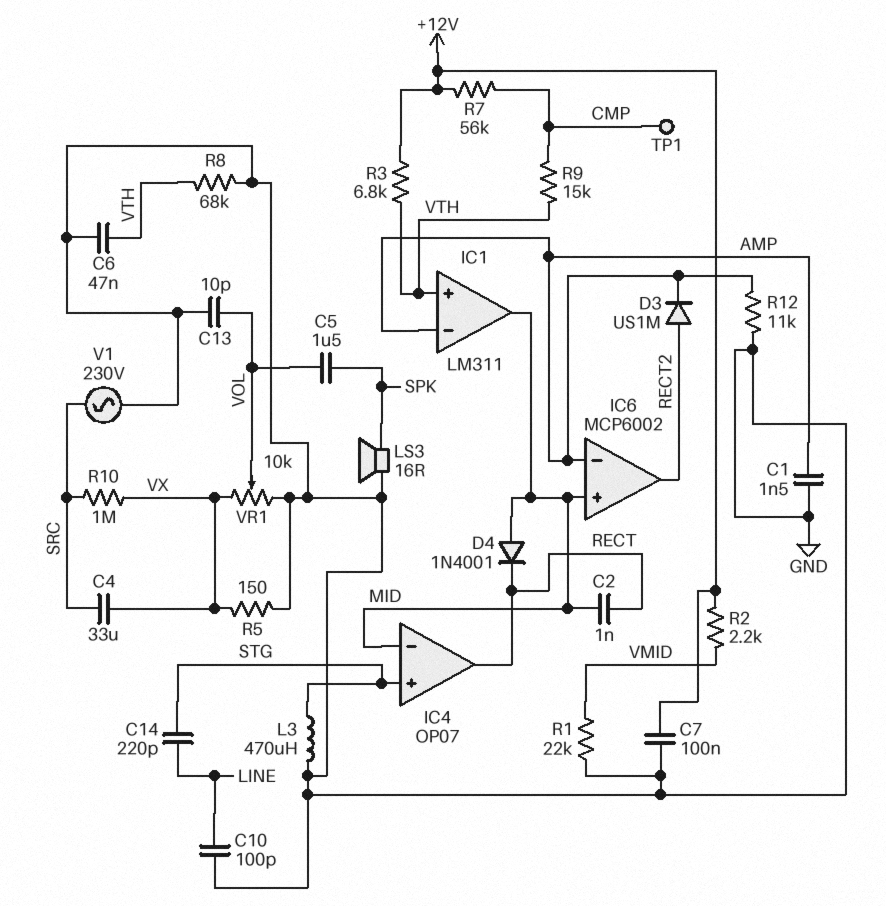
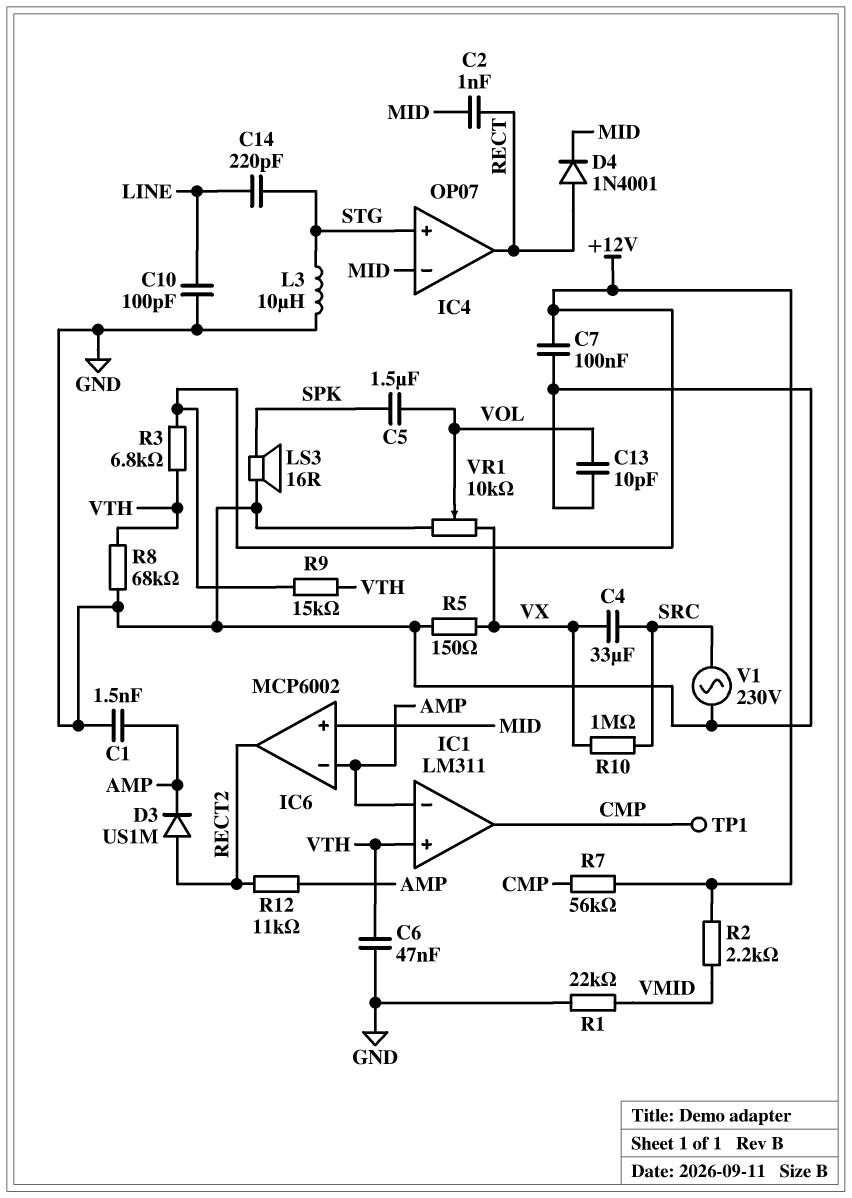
D4: diode 1N4001 (A MID, K RECT) -> diode 1N4001 (A RECT, K MID)
IC1 pin out: MID -> CMP
L3: 470uH (GND, STG) -> 10uH (GND, STG)
R9: 15k (CMP, VTH) -> 15k (+12V, VTH)
R12: 11k (AMP, GND) -> 11k (AMP, RECT2)

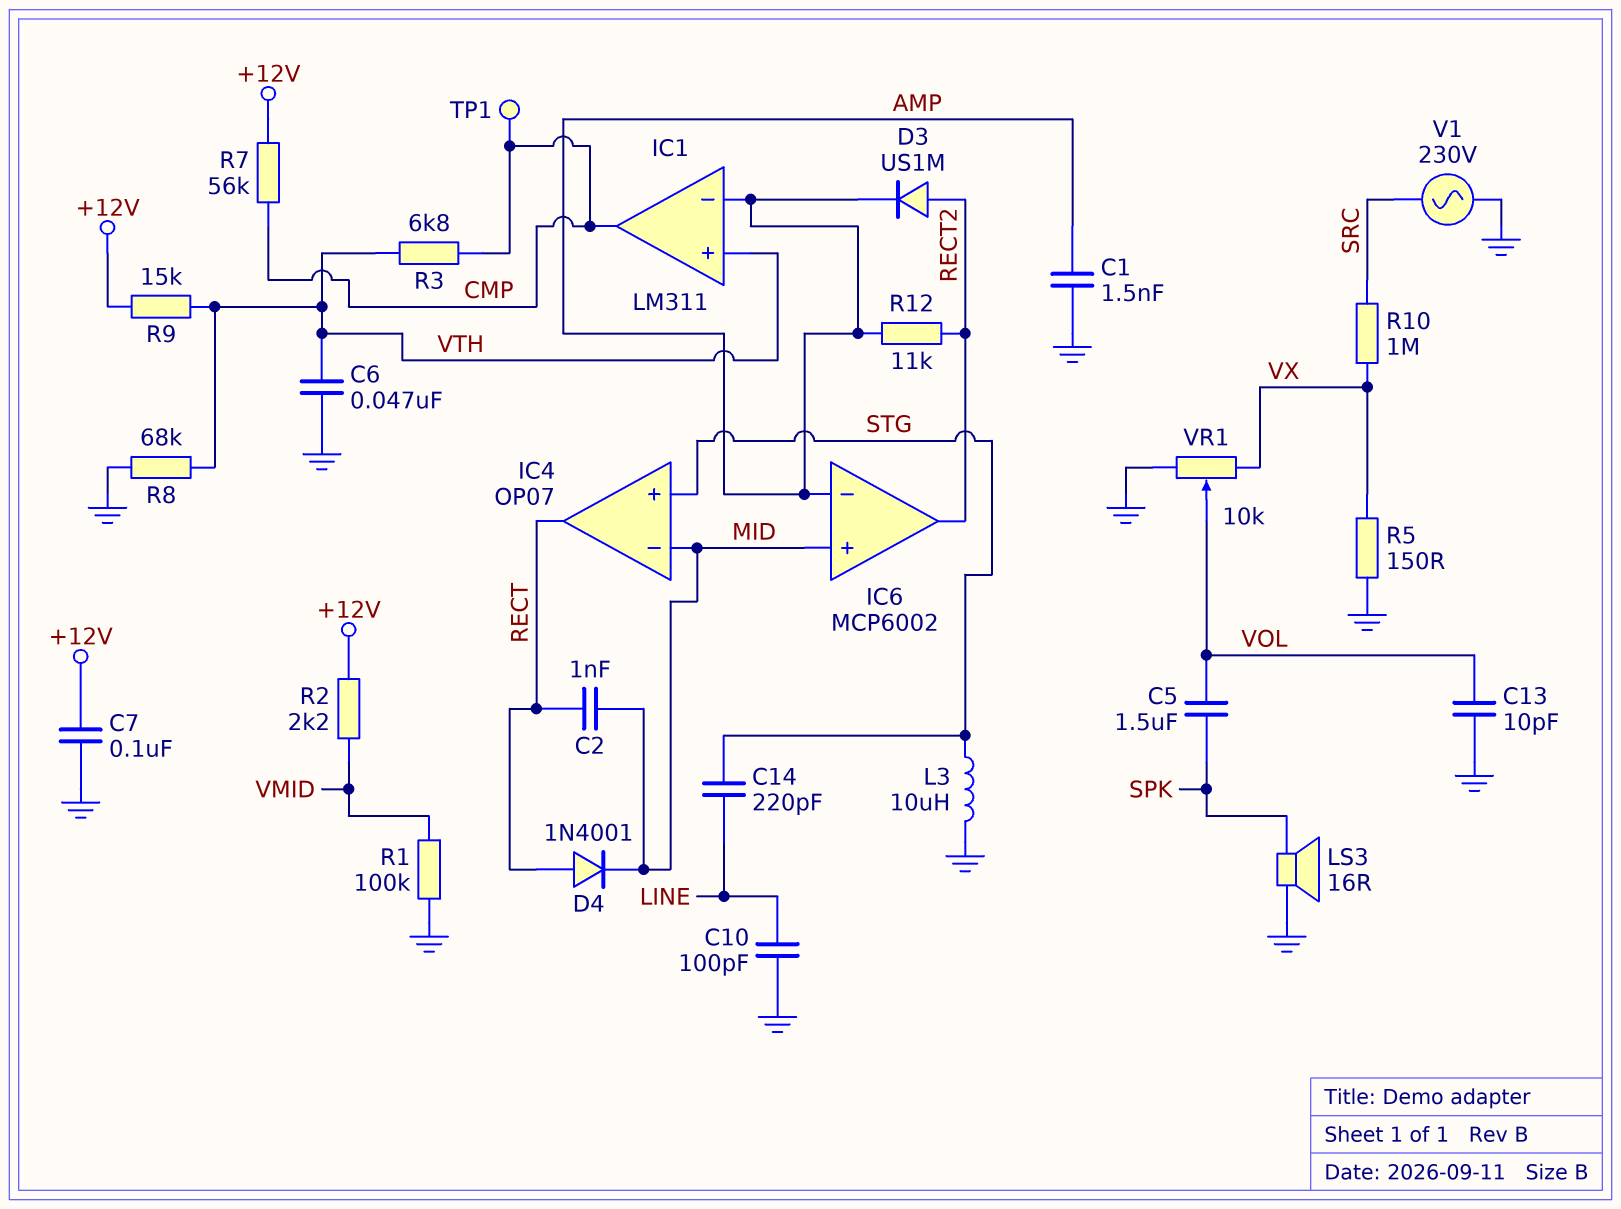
C4: 33uF (SRC, VX) -> none
R1: 22k (GND, VMID) -> 100k (GND, VMID)
R3: 6.8k (+12V, VTH) -> 6.8k (CMP, VTH)

